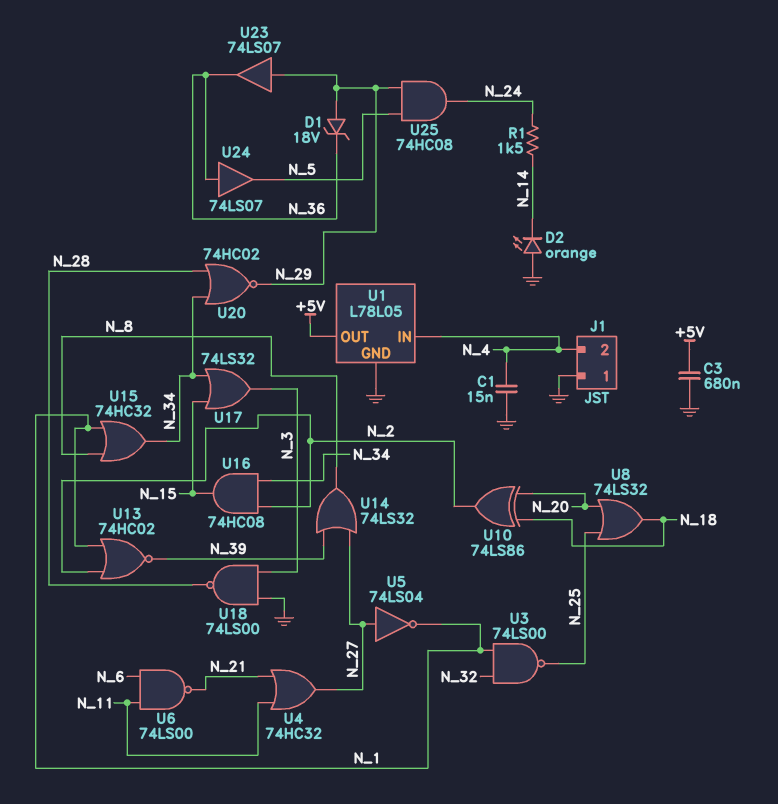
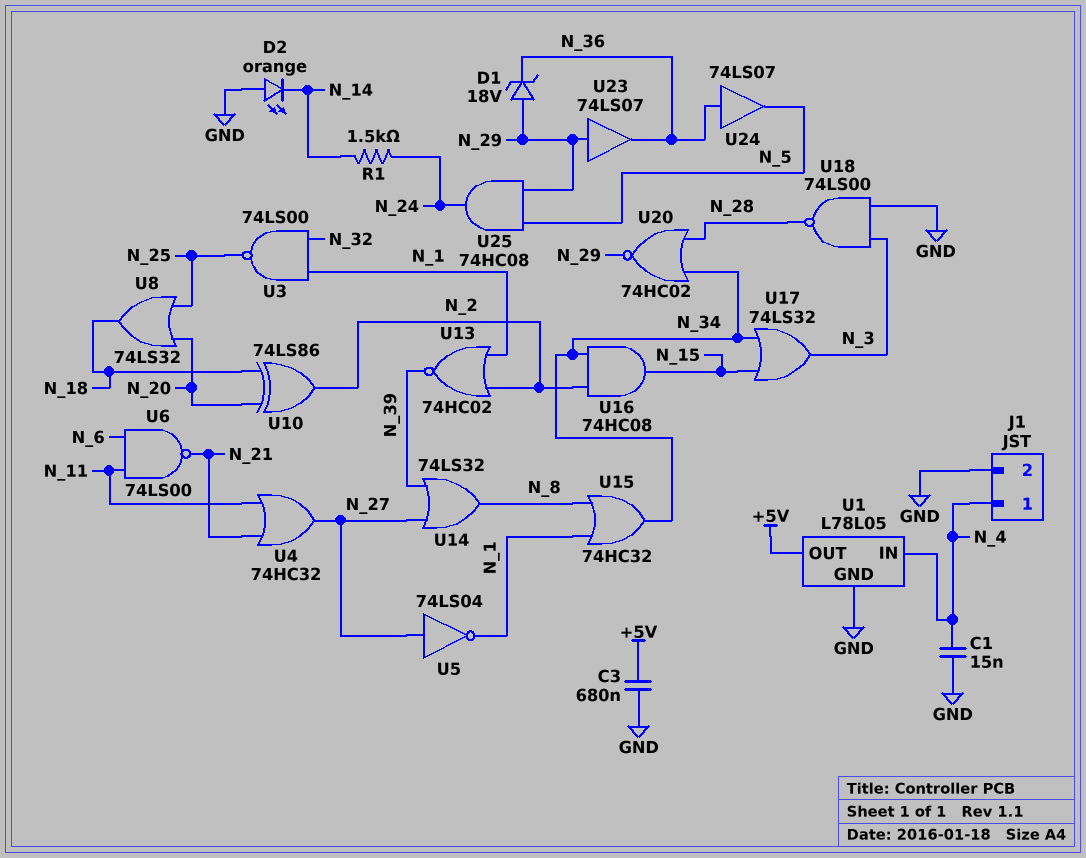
J1 pin 1: GND -> N_4
J1 pin 2: N_4 -> GND

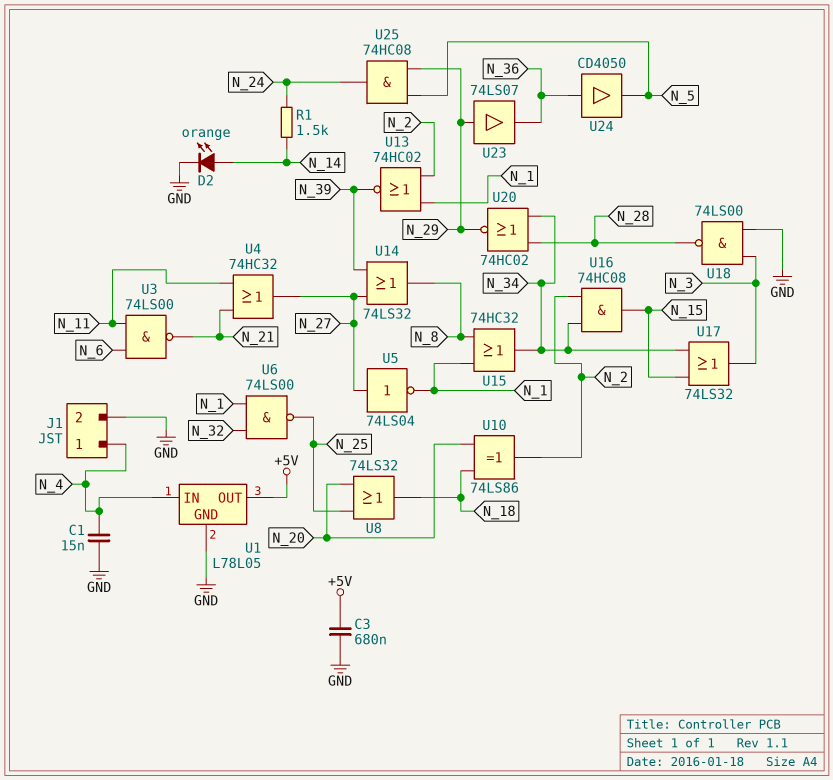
D1: zener 18V (A N_29, K N_36) -> none
D2: LED orange (A GND, K N_14) -> LED orange (A N_14, K GND)
U3: NAND 74LS00 (in N_1, in N_32, out N_25) -> NAND 74LS00 (in N_6, in N_11, out N_21)
U6: NAND 74LS00 (in N_6, in N_11, out N_21) -> NAND 74LS00 (in N_1, in N_32, out N_25)
U24: buffer 74LS07 (in N_36, out N_5) -> buffer CD4050 (in N_36, out N_5)

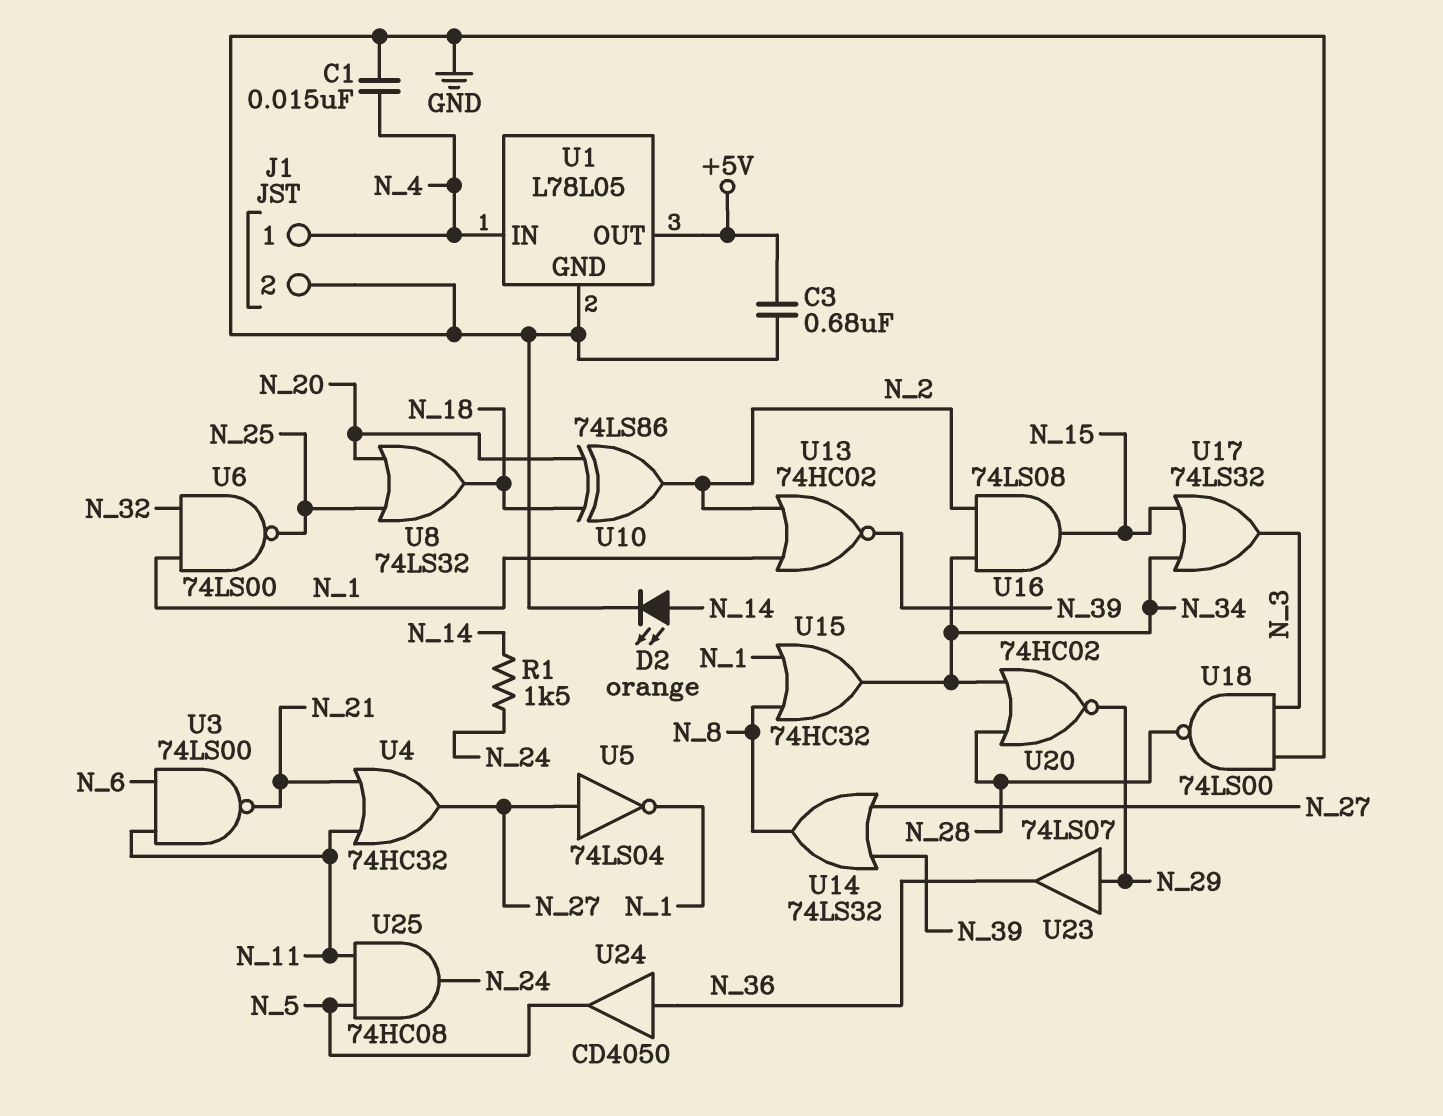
U16: AND 74HC08 (in N_2, in N_34, out N_15) -> AND 74LS08 (in N_2, in N_34, out N_15)
U25: AND 74HC08 (in N_5, in N_29, out N_24) -> AND 74HC08 (in N_5, in N_11, out N_24)

